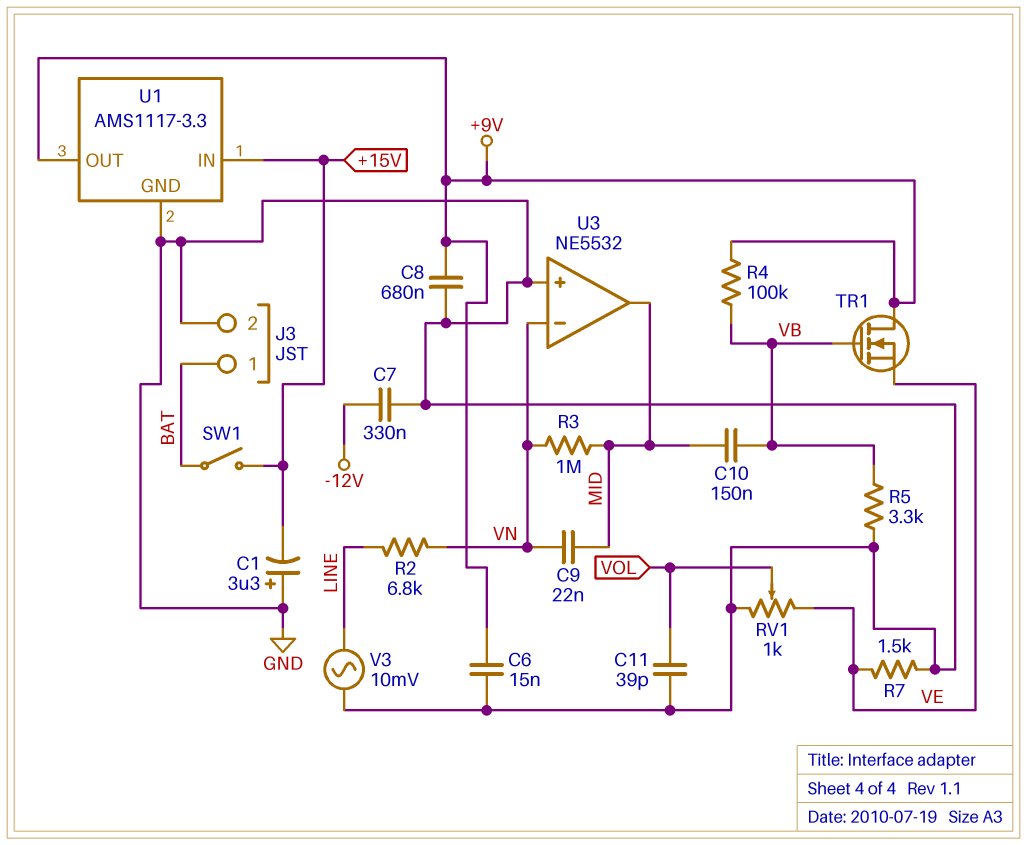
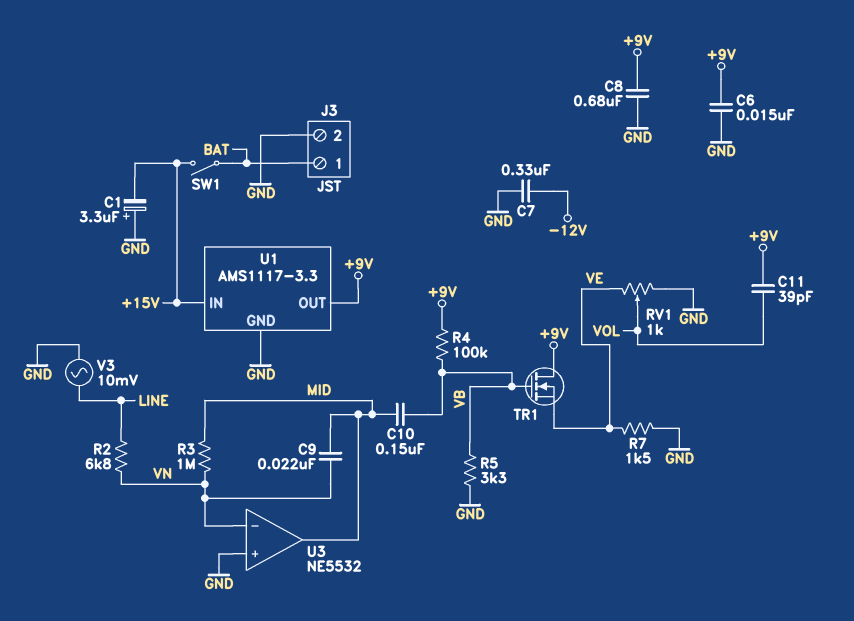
C11: 39pF (GND, VOL) -> 39pF (+9V, VOL)

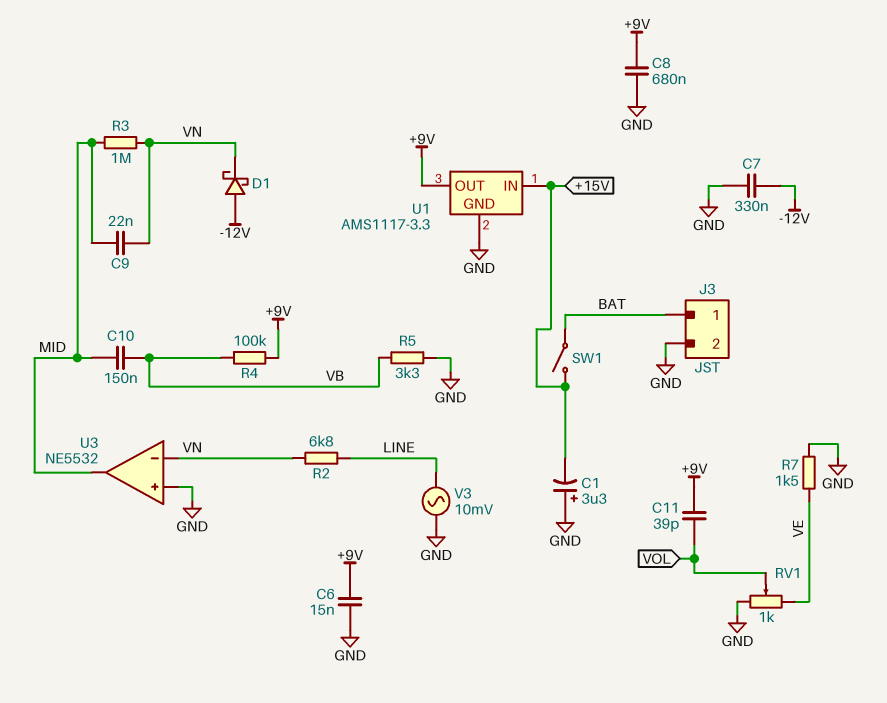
D1: none -> schottky (A -12V, K VN)
TR1: NMOS (G VB, D +9V, S VE) -> none

